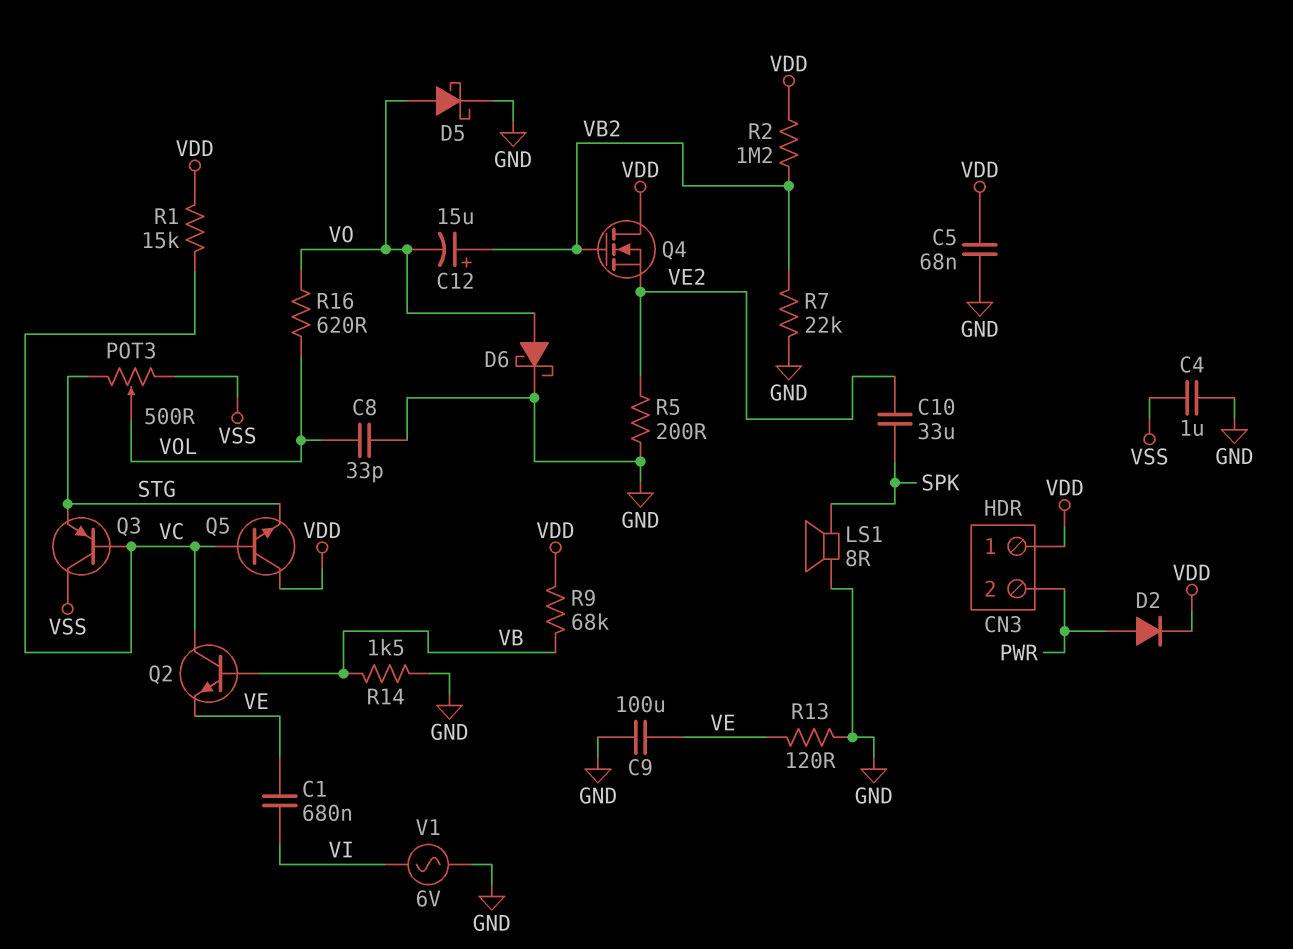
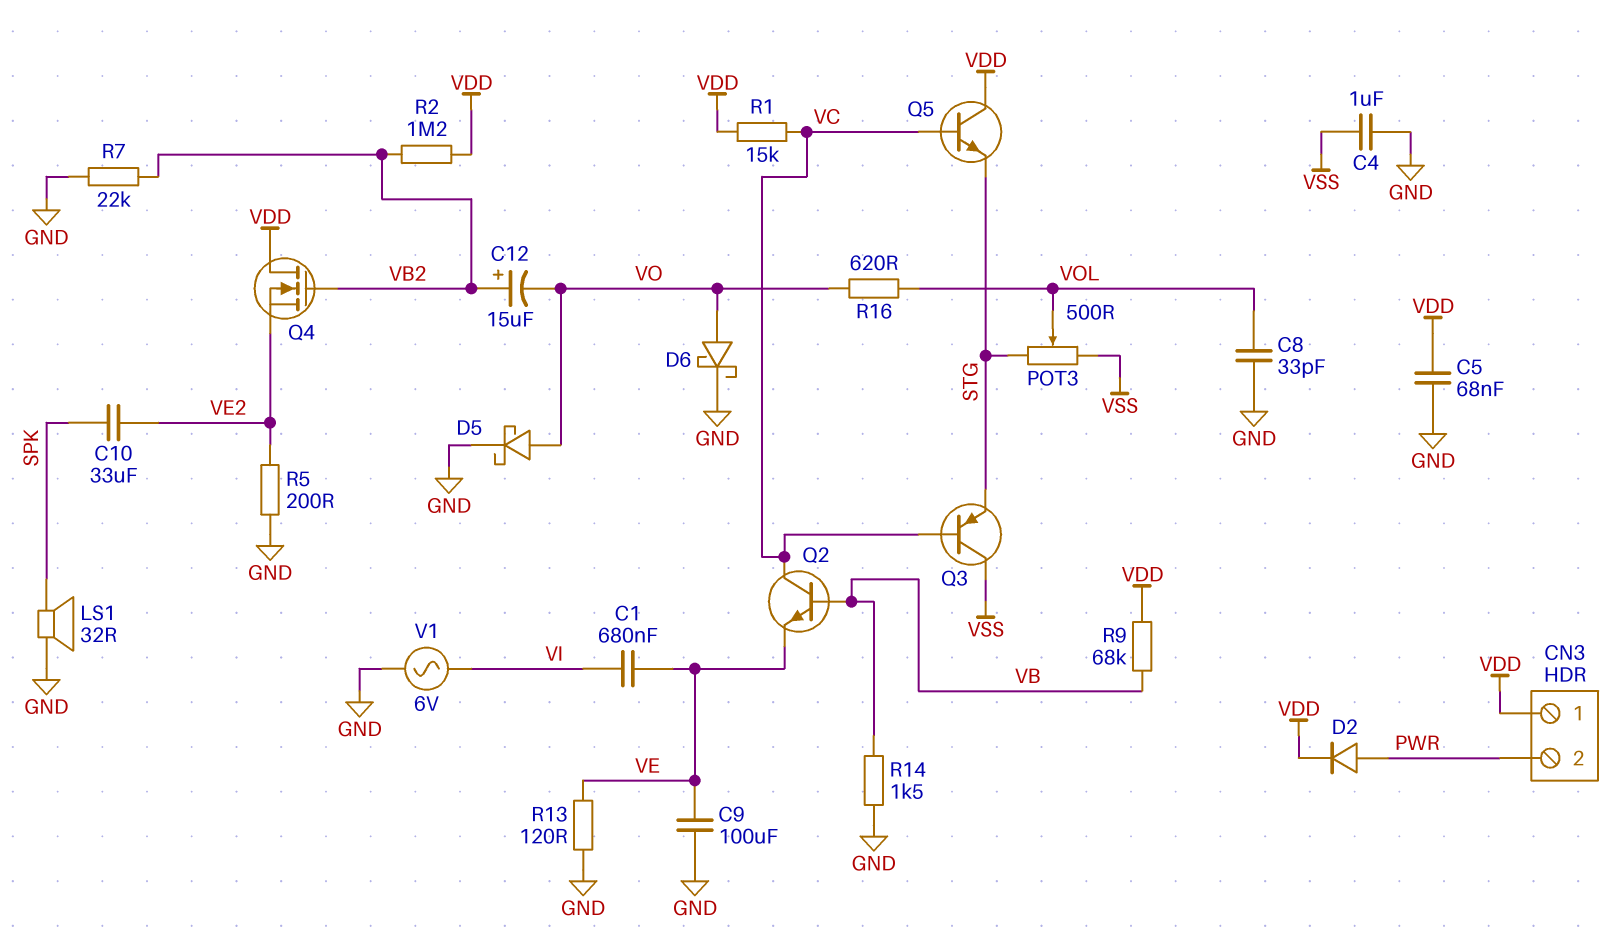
LS1: speaker 8R (GND, SPK) -> speaker 32R (GND, SPK)

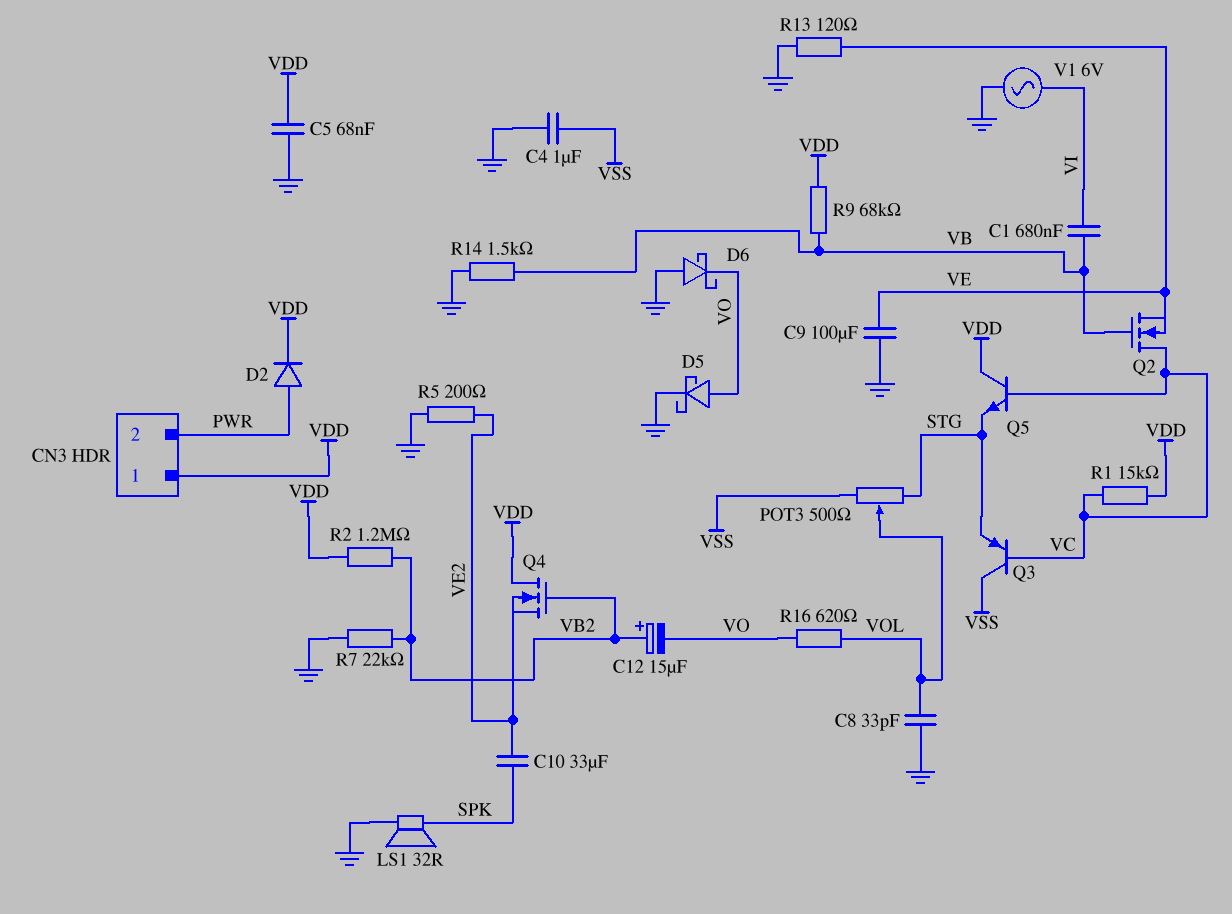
C1: 680nF (VE, VI) -> 680nF (VB, VI)
D6: schottky (A VO, K GND) -> schottky (A GND, K VO)
Q2: NPN (B VB, C VC, E VE) -> NMOS (G VB, D VC, S VE)

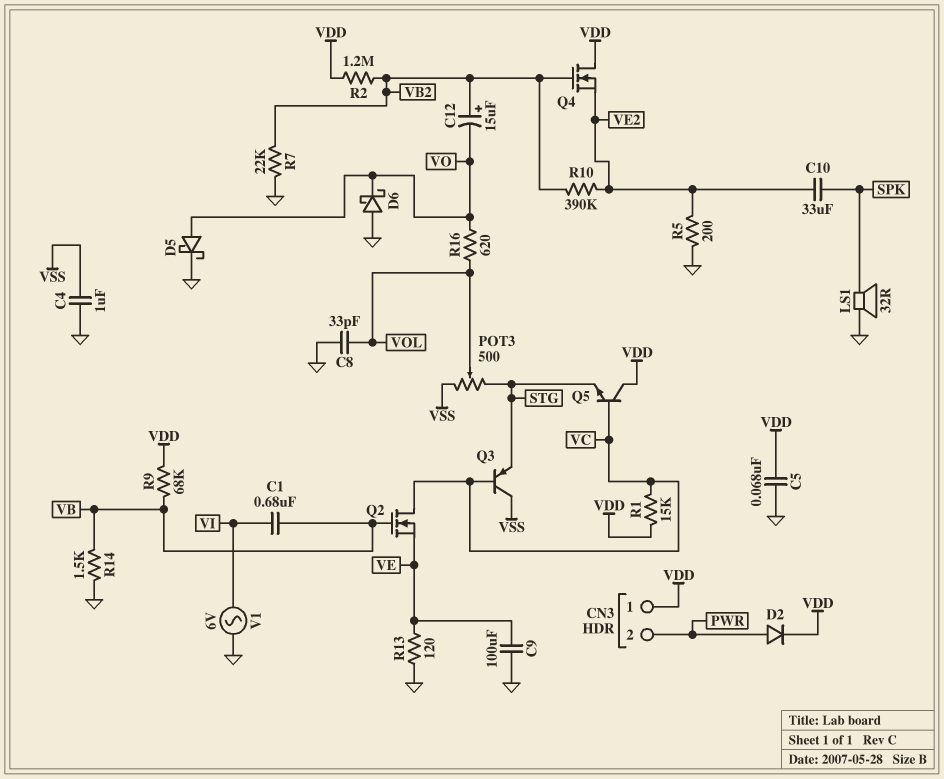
R10: none -> 390k (VB2, VE2)

